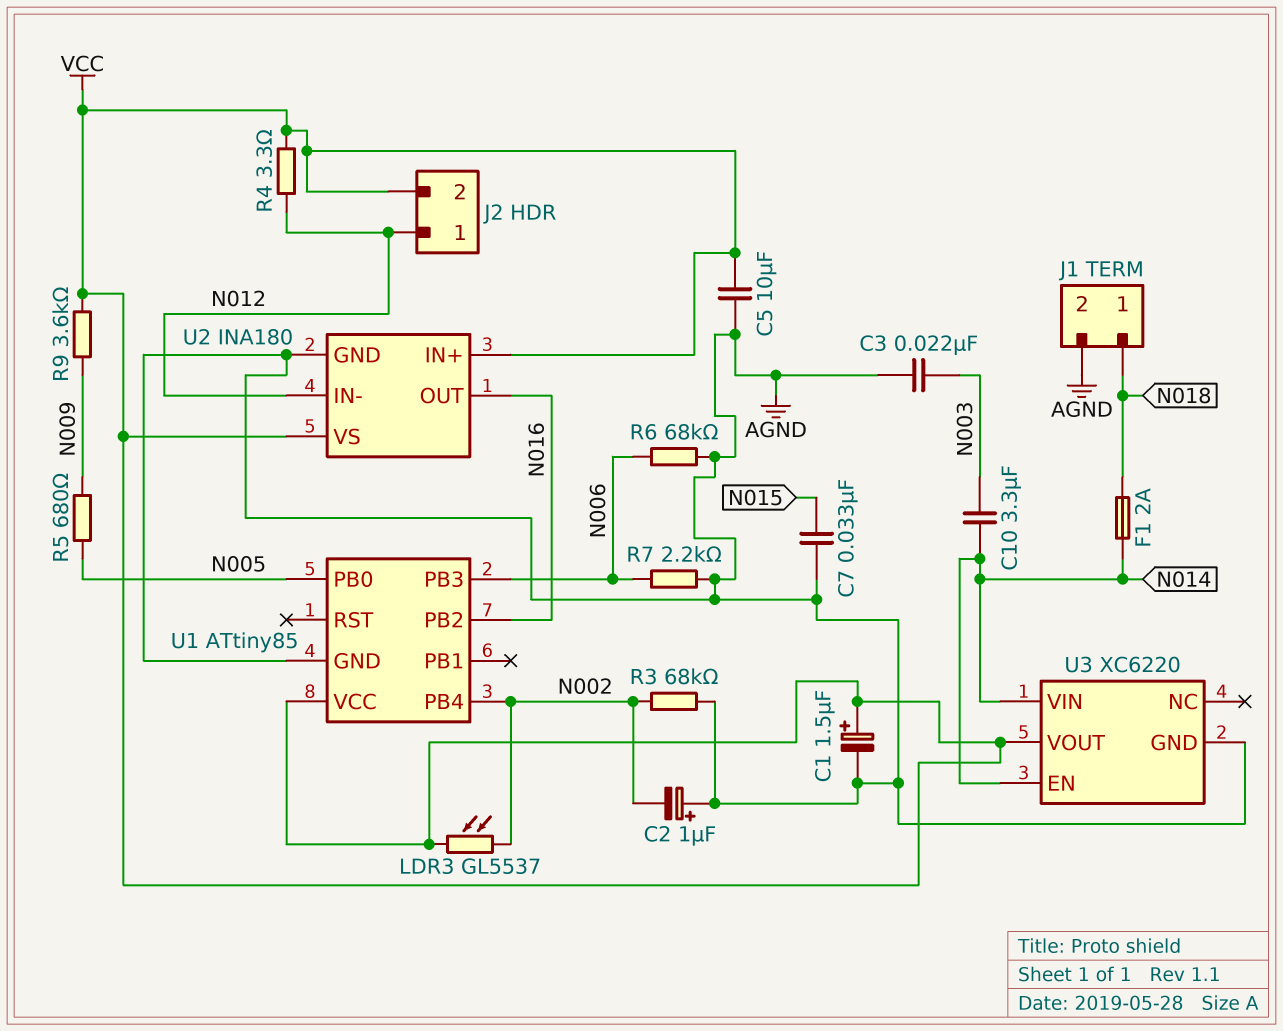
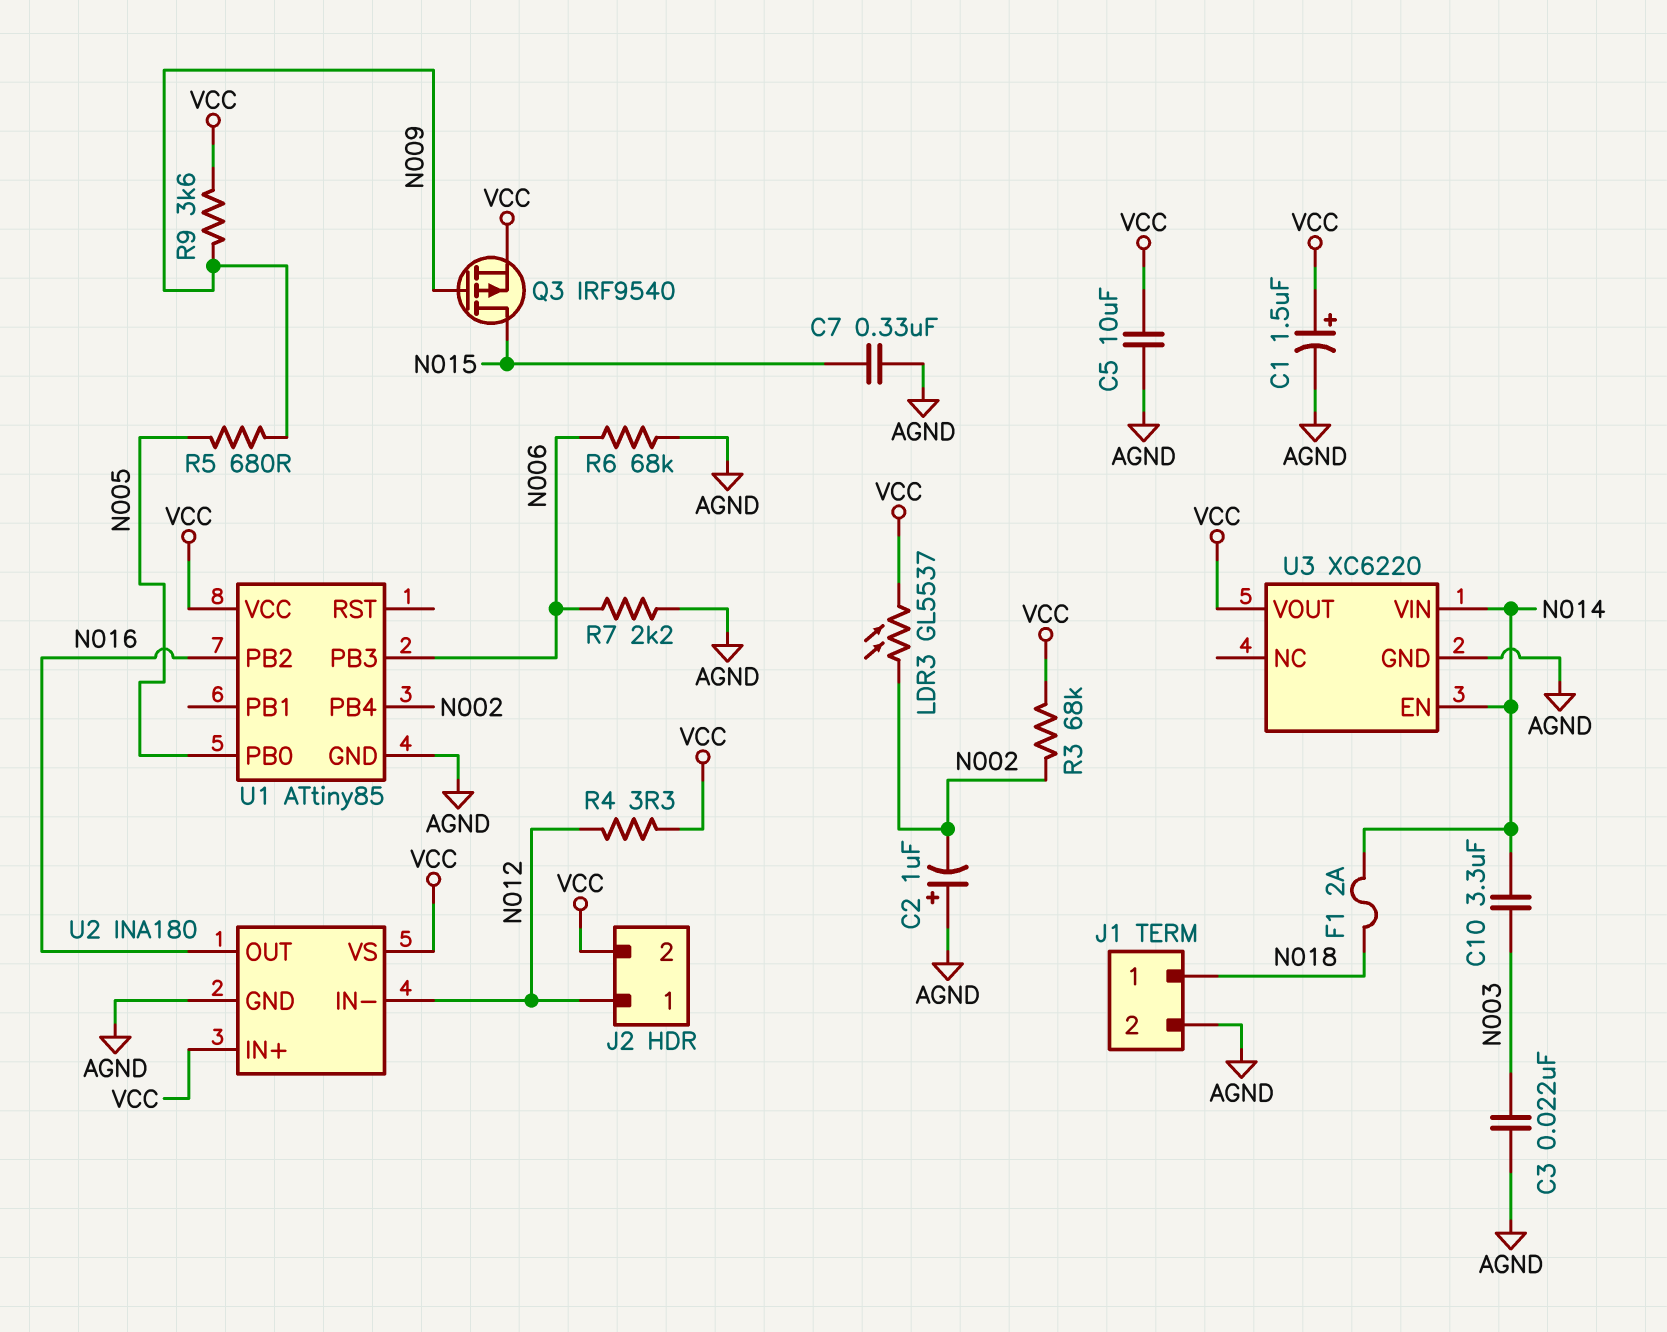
C7: 33nF (AGND, N015) -> 330nF (AGND, N015)
Q3: none -> PMOS IRF9540 (G N009, D N015, S VCC)
R3: 68k (AGND, N002) -> 68k (N002, VCC)

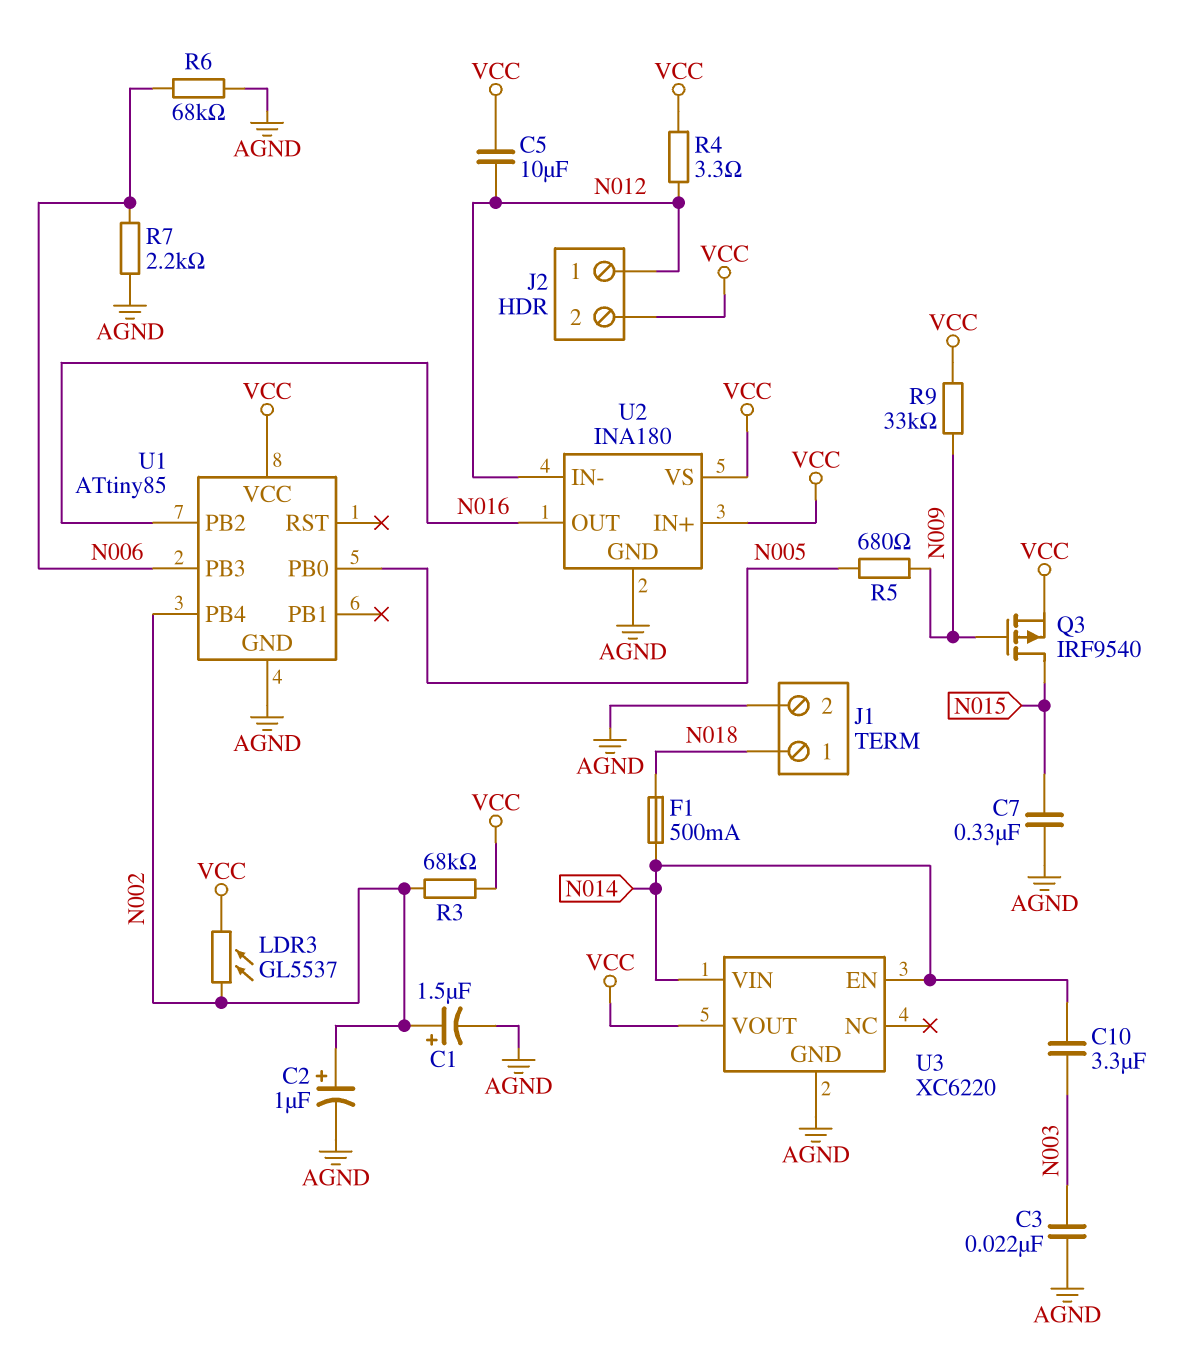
C1: 1.5uF (plus VCC, minus AGND) -> 1.5uF (plus N002, minus AGND)
C2: 1uF (plus AGND, minus N002) -> 1uF (plus N002, minus AGND)
C5: 10uF (AGND, VCC) -> 10uF (N012, VCC)
F1: 2A (N014, N018) -> 500mA (N014, N018)
R9: 3.6k (N009, VCC) -> 33k (N009, VCC)

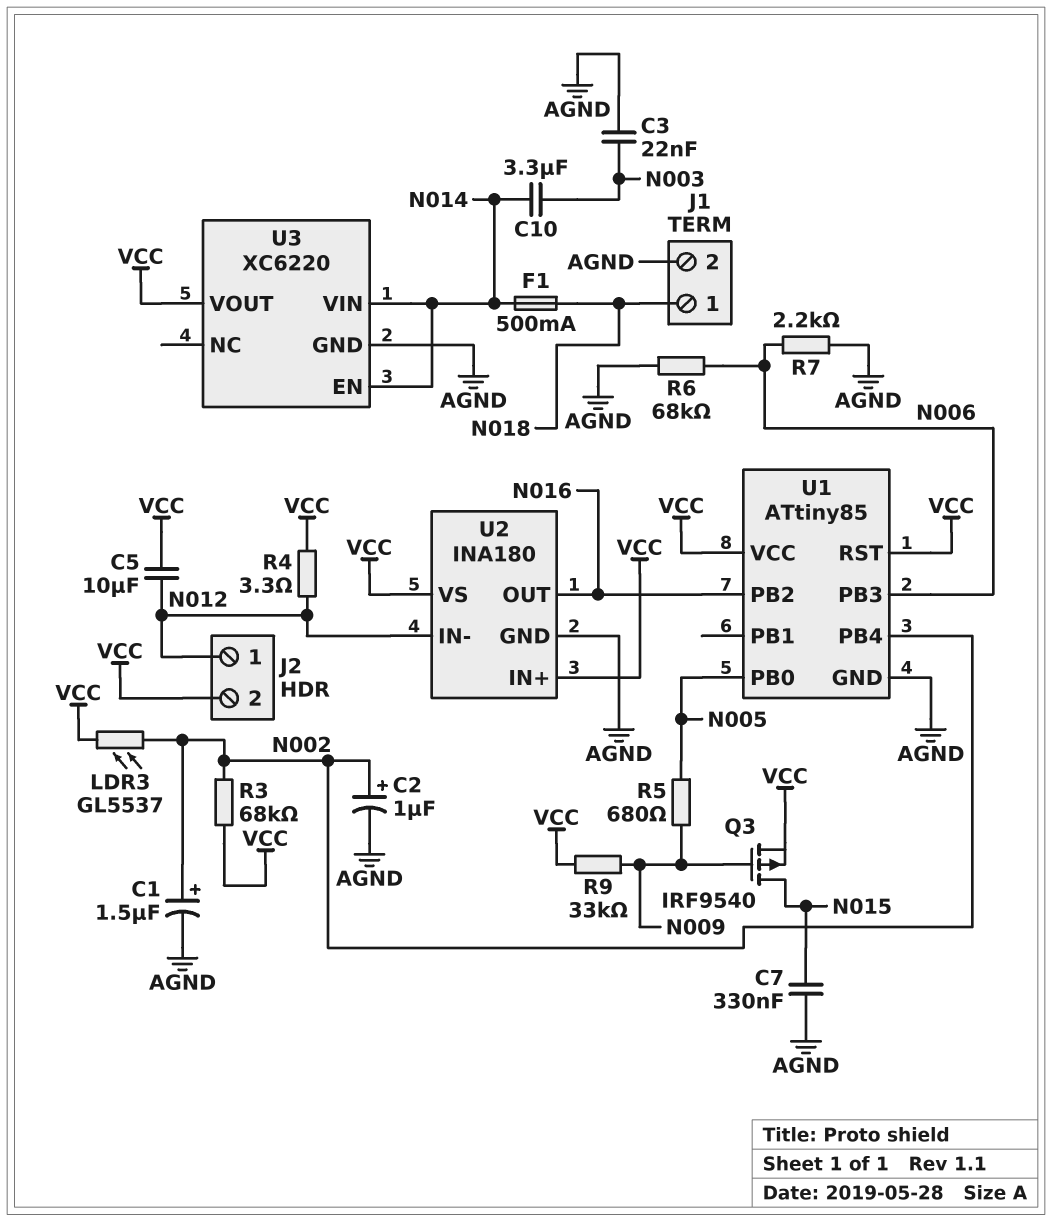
U1 pin RST: none -> VCC

